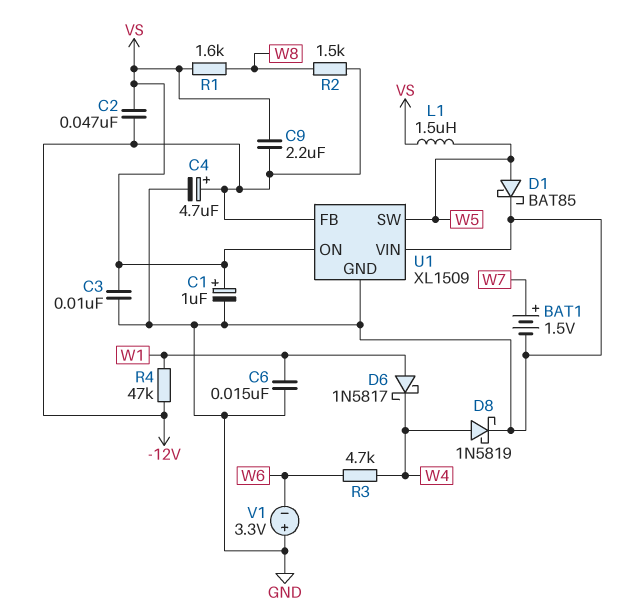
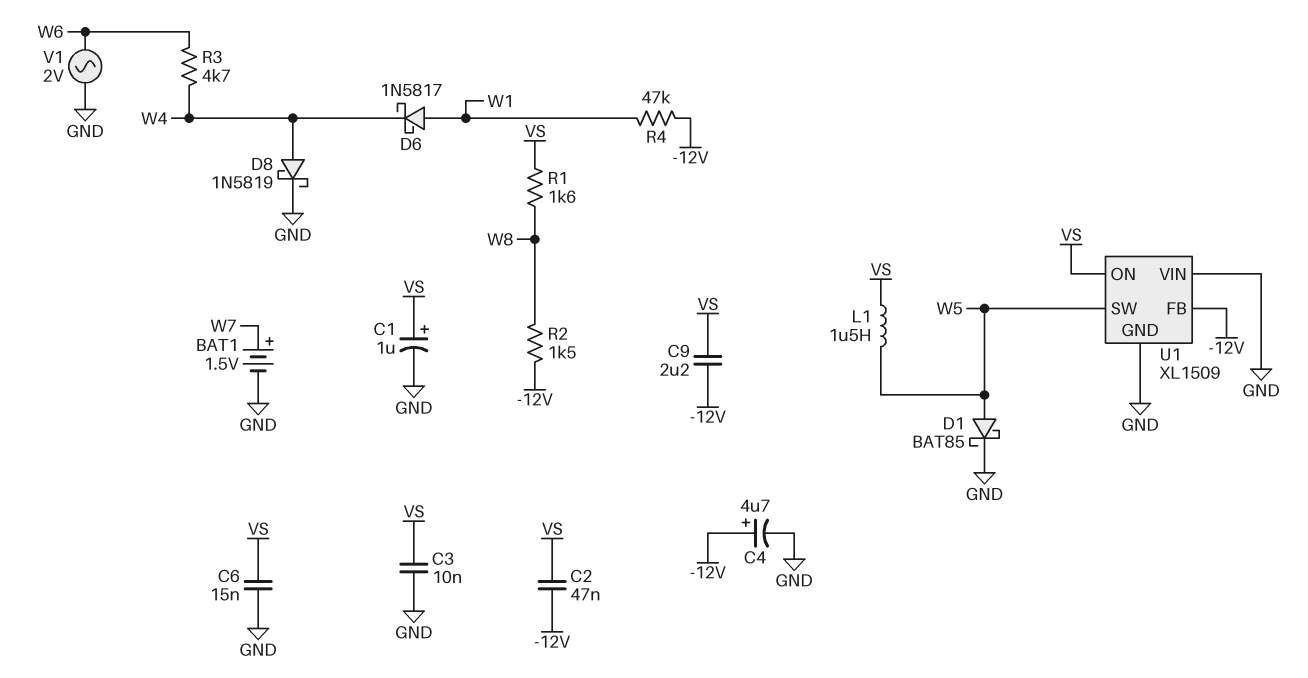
C6: 15nF (GND, W1) -> 15nF (GND, VS)
V1: 3.3V (plus GND, minus W6) -> AC 2V (GND, W6)

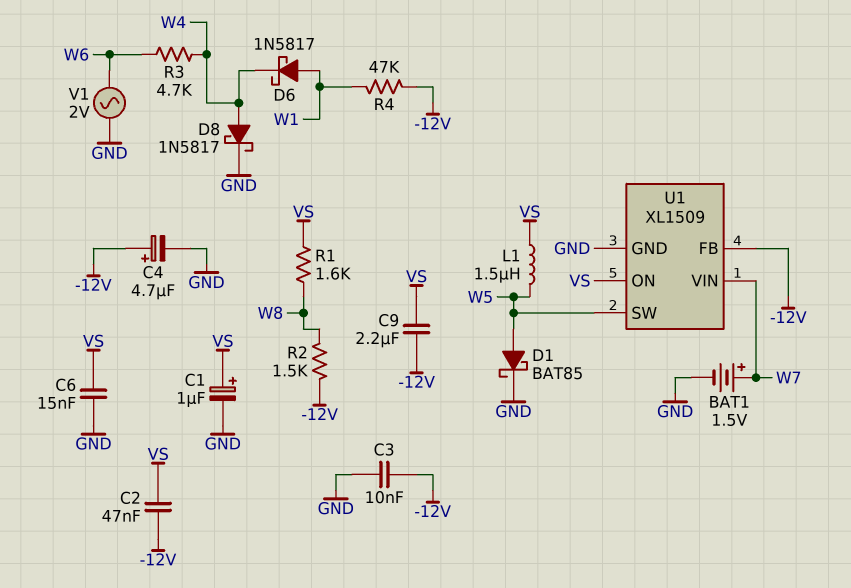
C3: 10nF (GND, VS) -> 10nF (-12V, GND)
D8: schottky 1N5819 (A W4, K GND) -> schottky 1N5817 (A W4, K GND)
U1 pin VIN: GND -> W7

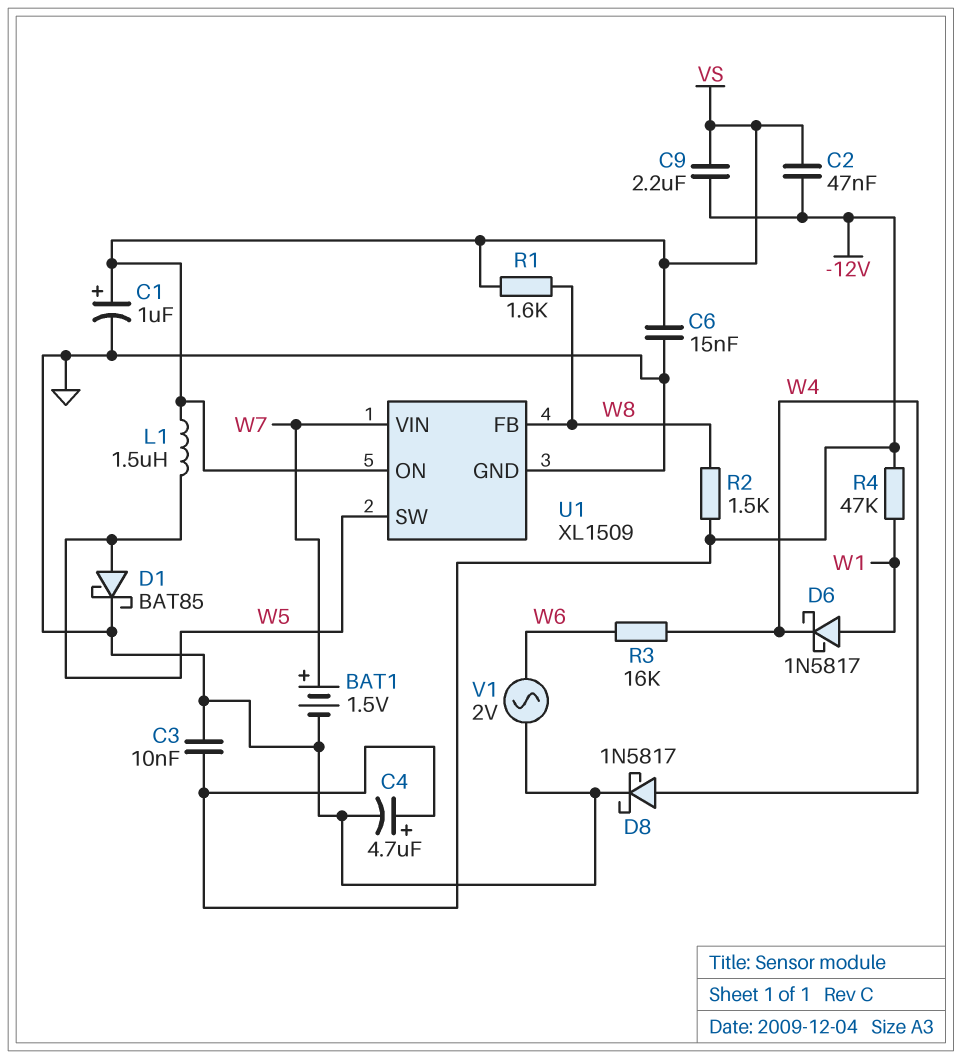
R3: 4.7k (W4, W6) -> 16k (W4, W6)
U1 pin FB: -12V -> W8

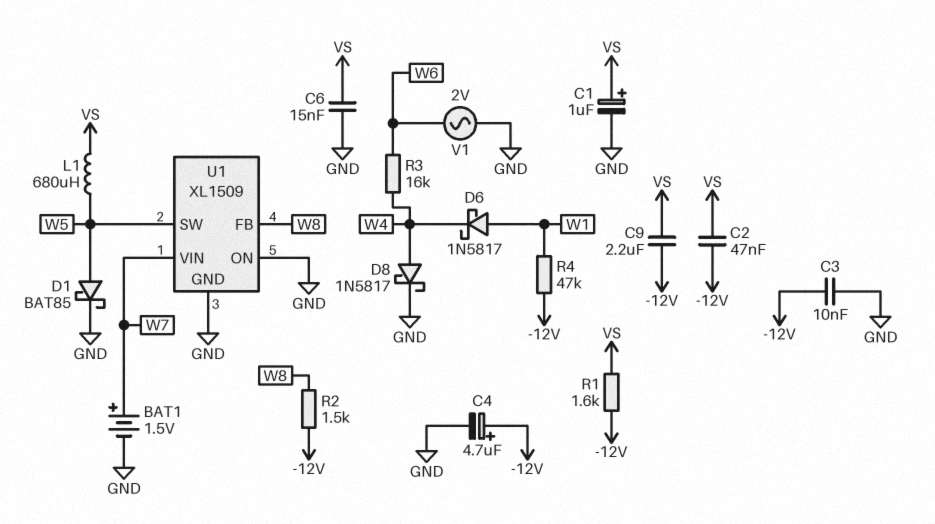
L1: 1.5uH (VS, W5) -> 680uH (VS, W5)
R1: 1.6k (VS, W8) -> 1.6k (-12V, VS)
U1 pin ON: VS -> GND

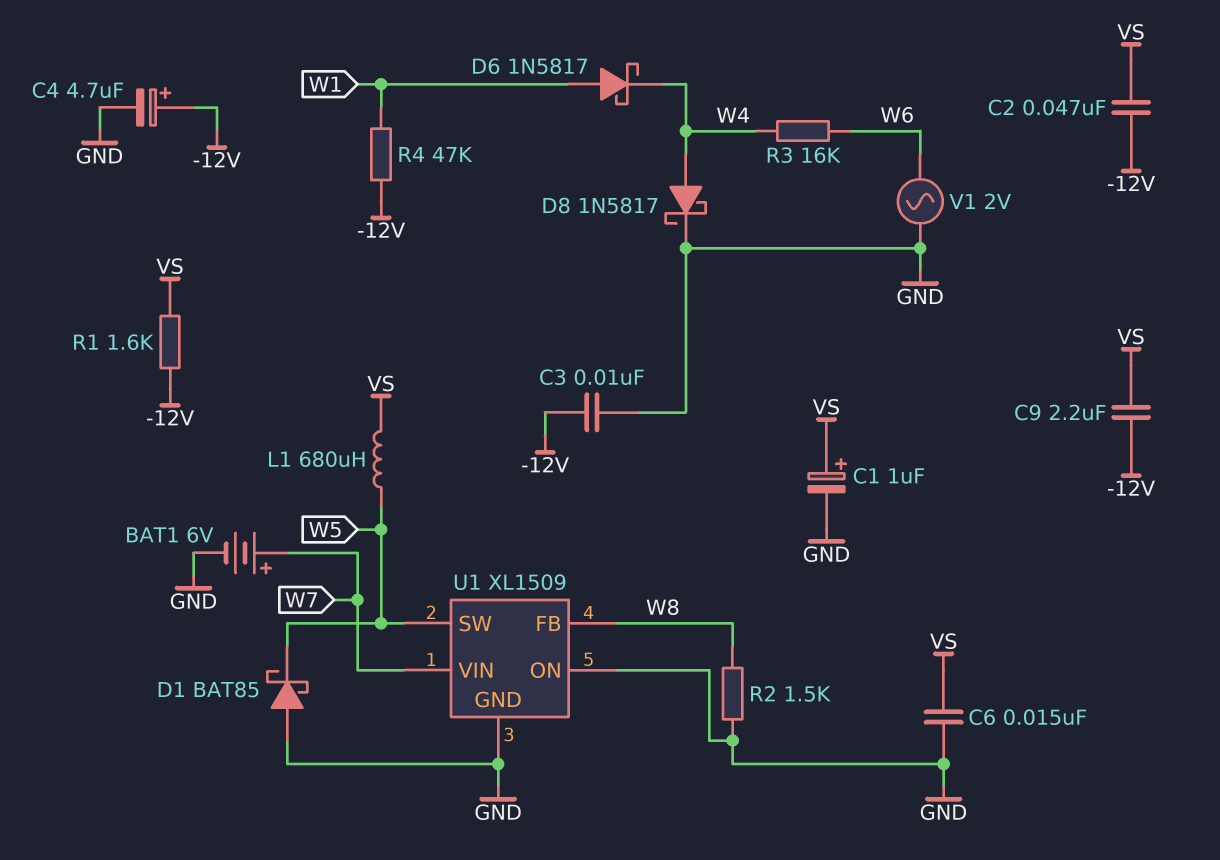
BAT1: 1.5V (plus W7, minus GND) -> 6V (plus W7, minus GND)
D1: schottky BAT85 (A W5, K GND) -> schottky BAT85 (A GND, K W5)
R2: 1.5k (-12V, W8) -> 1.5k (GND, W8)

